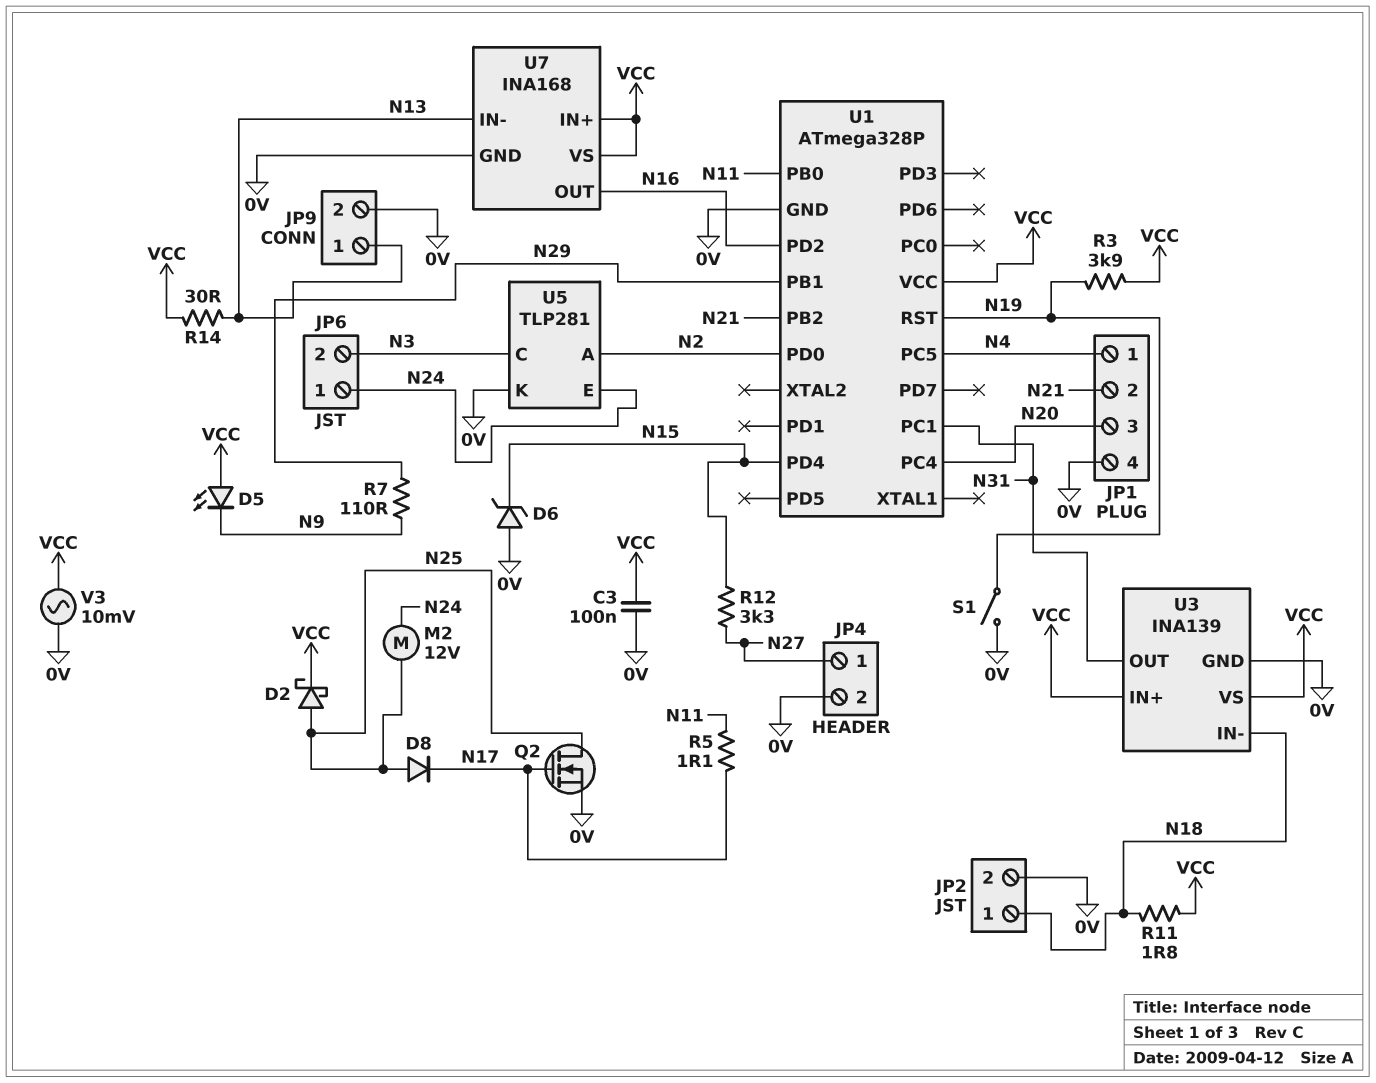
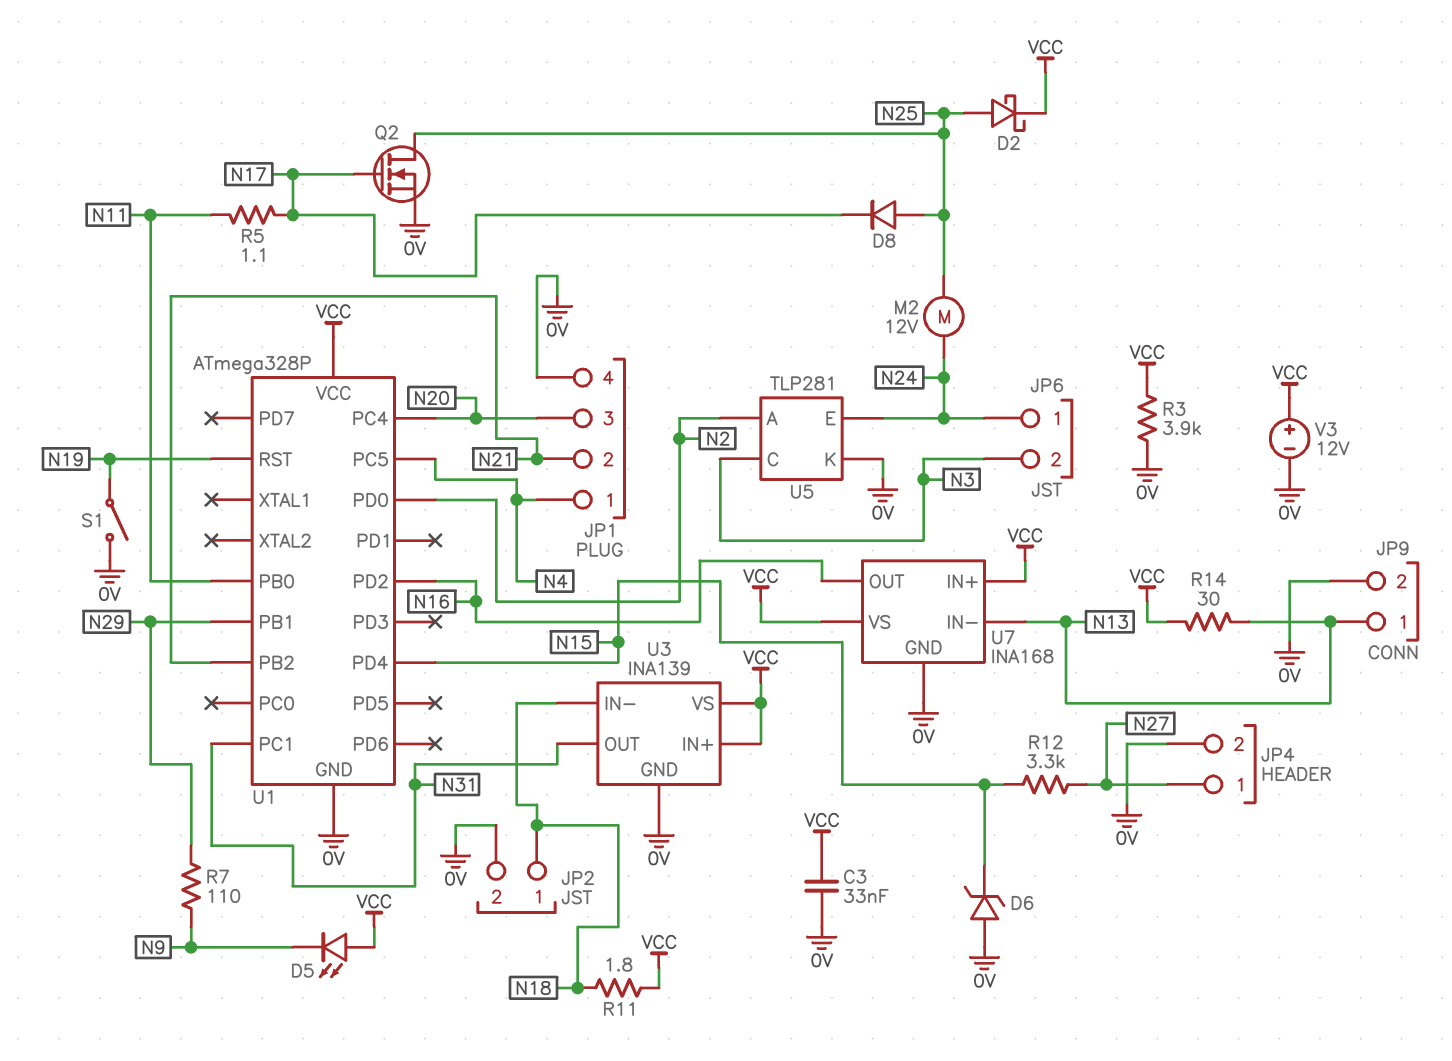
C3: 100nF (0V, VCC) -> 33nF (0V, VCC)
R3: 3.9k (N19, VCC) -> 3.9k (0V, VCC)
V3: AC 10mV (0V, VCC) -> 12V (plus VCC, minus 0V)

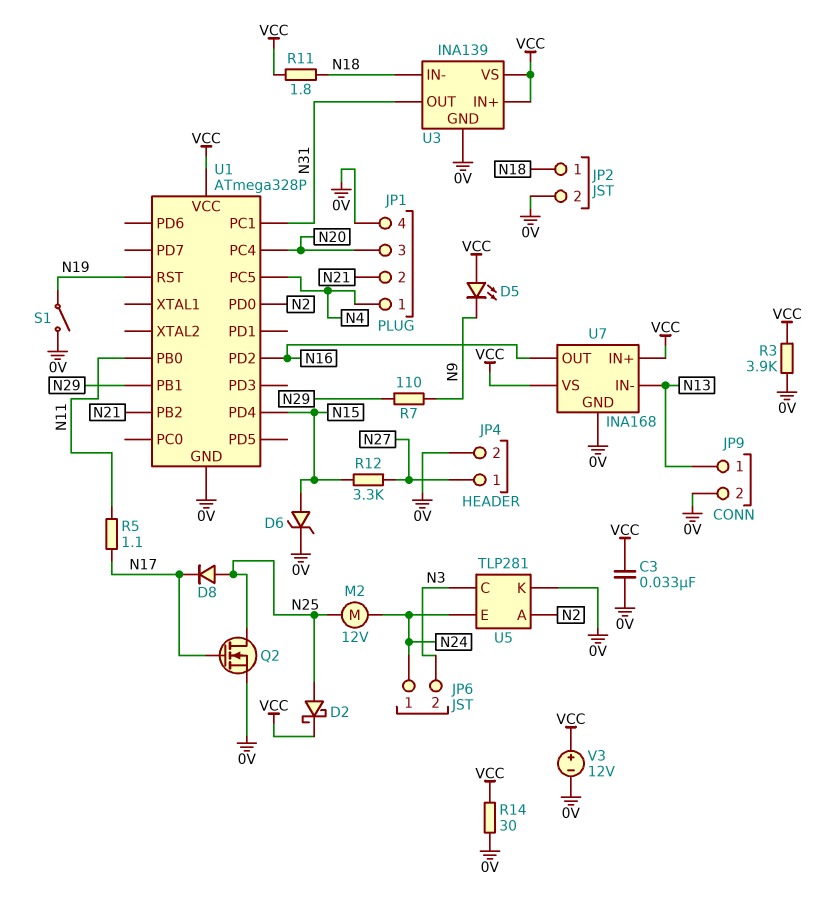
D6: zener (A 0V, K N15) -> zener (A N15, K 0V)
R14: 30 (N13, VCC) -> 30 (0V, VCC)

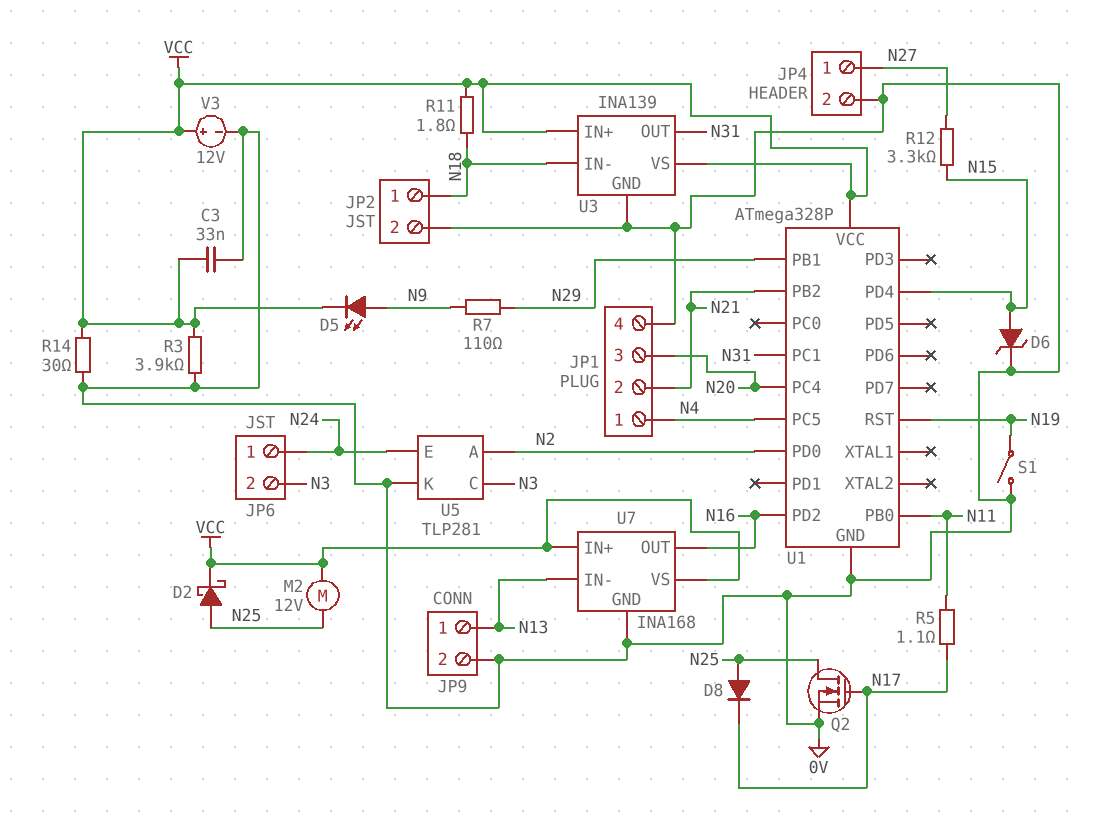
D5: LED (A VCC, K N9) -> LED (A N9, K VCC)
M2: motor 12V (N24, N25) -> motor 12V (N25, VCC)

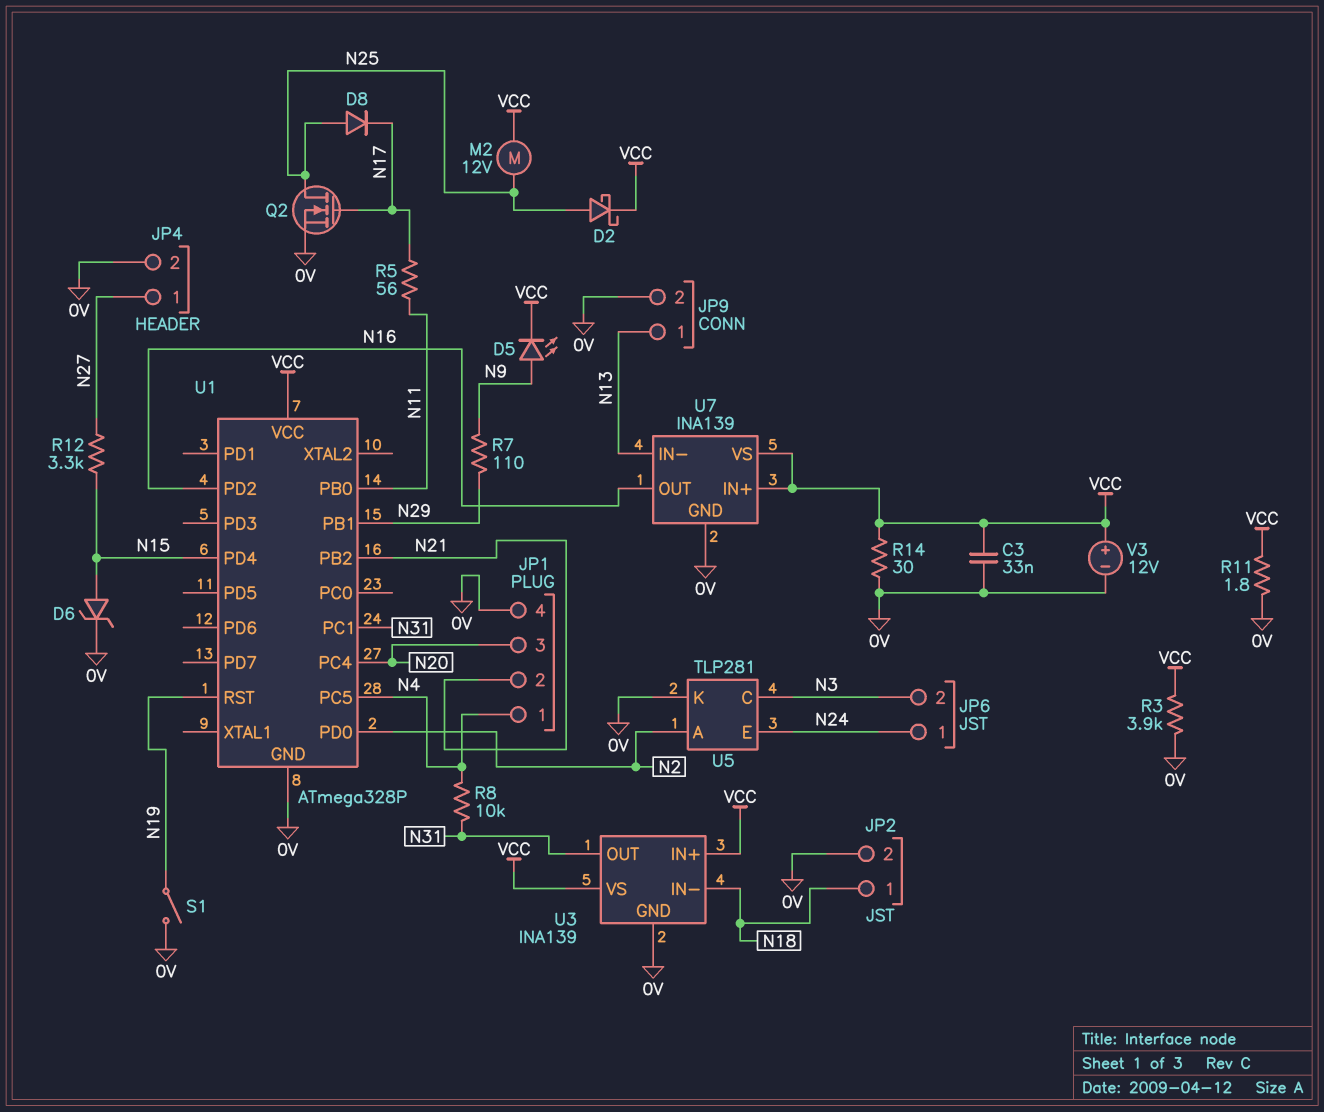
R5: 1.1 (N11, N17) -> 56 (N11, N17)
R8: none -> 10k (N4, N31)
R11: 1.8 (N18, VCC) -> 1.8 (0V, VCC)
U7: INA168 -> INA139

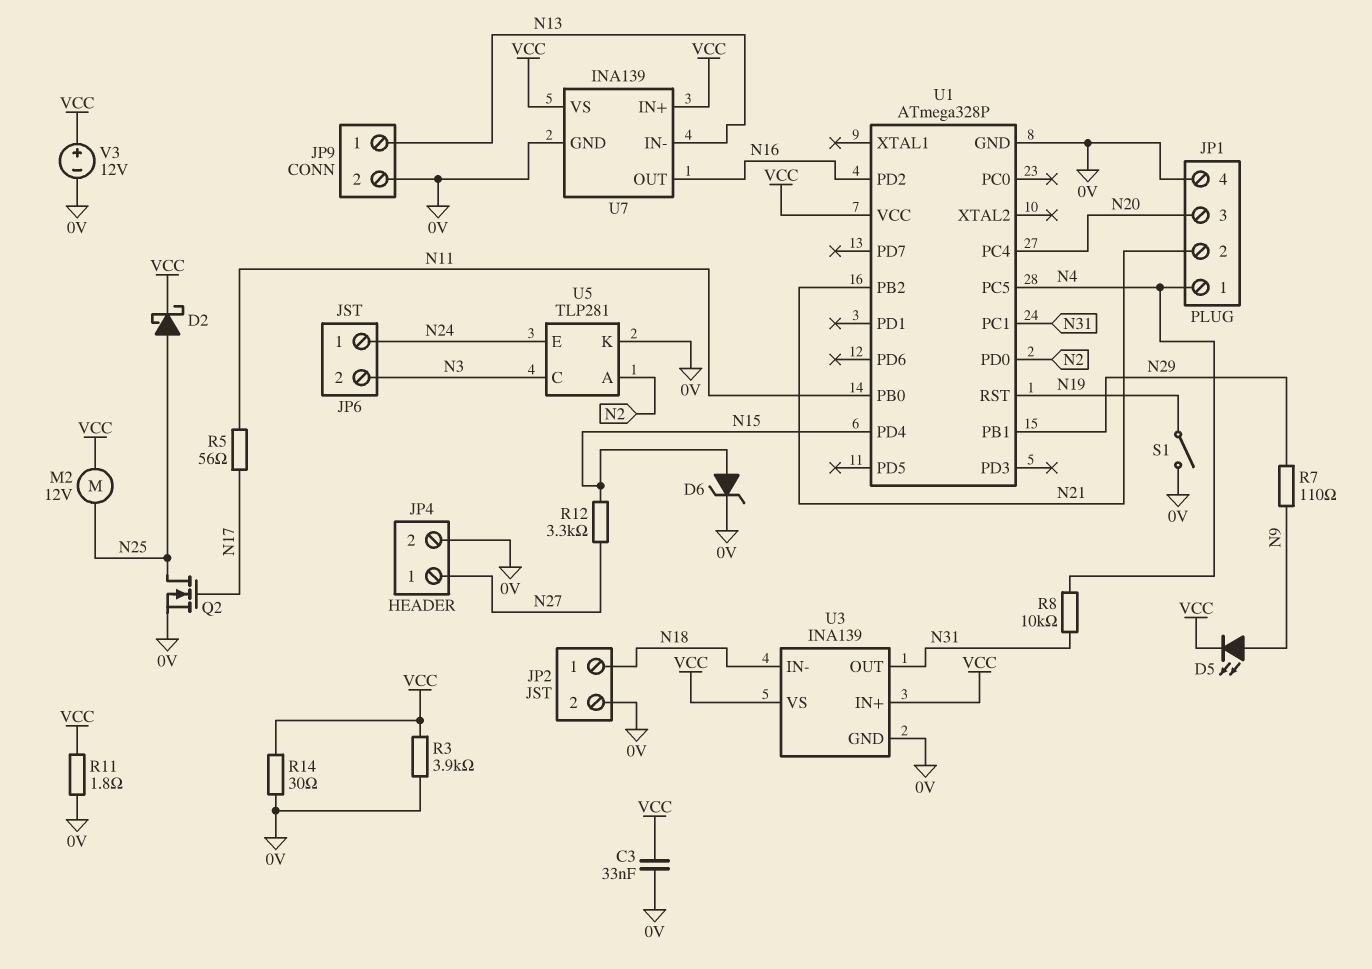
D8: diode (A N25, K N17) -> none

